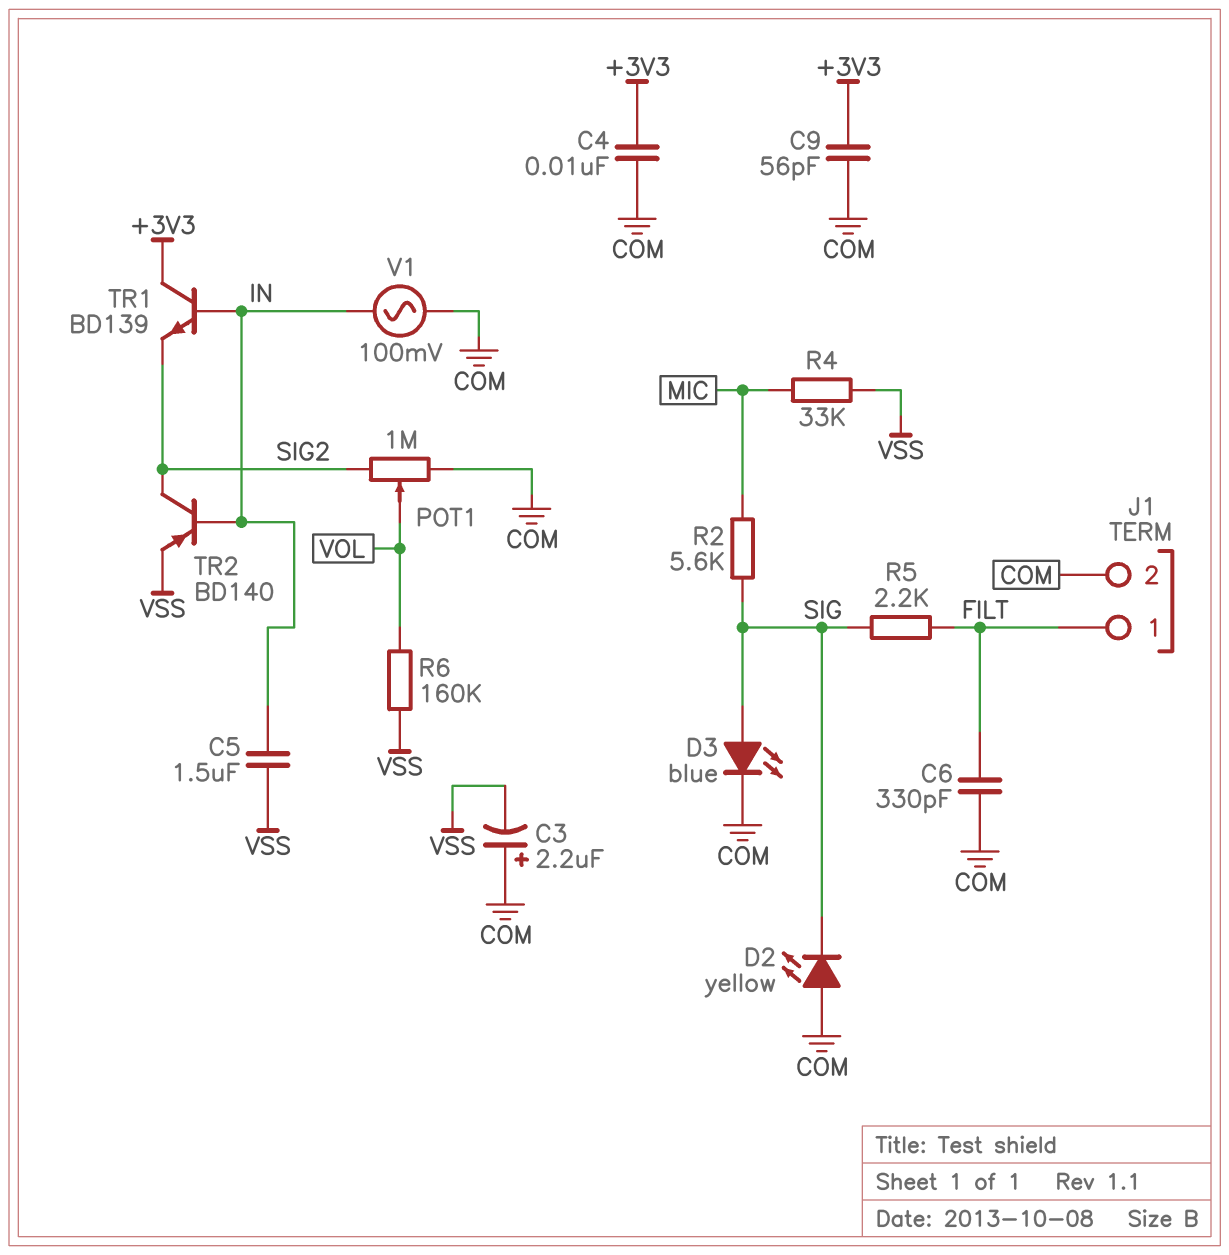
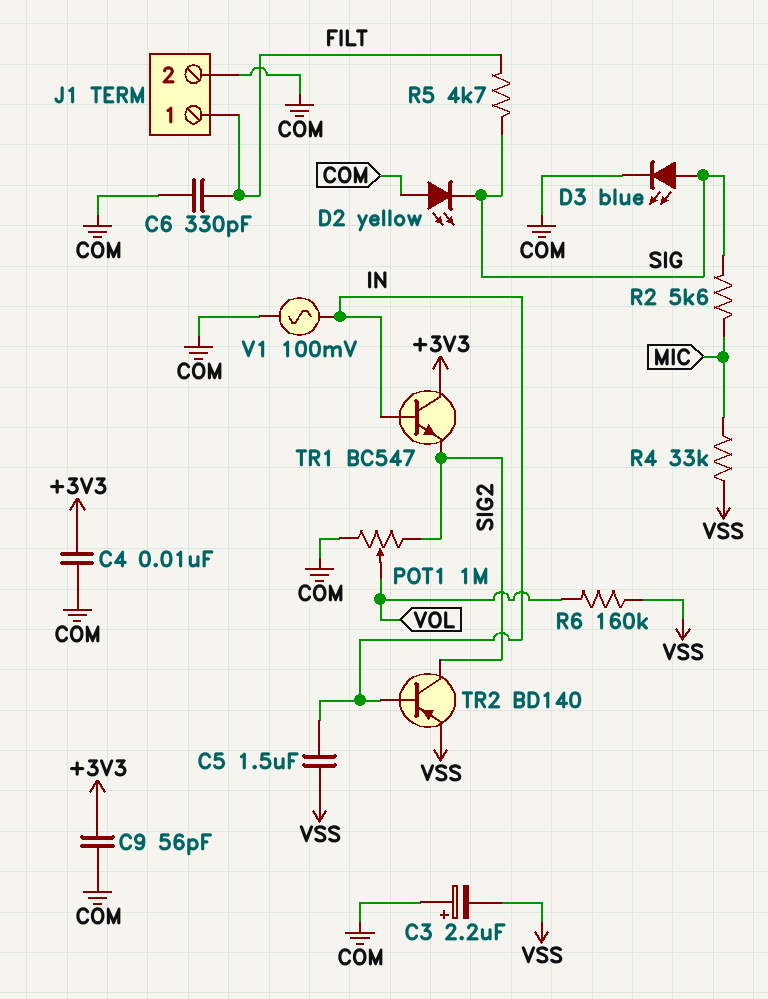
R5: 2.2k (FILT, SIG) -> 4.7k (FILT, SIG)
TR1: NPN BD139 (B IN, C +3V3, E SIG2) -> NPN BC547 (B IN, C +3V3, E SIG2)

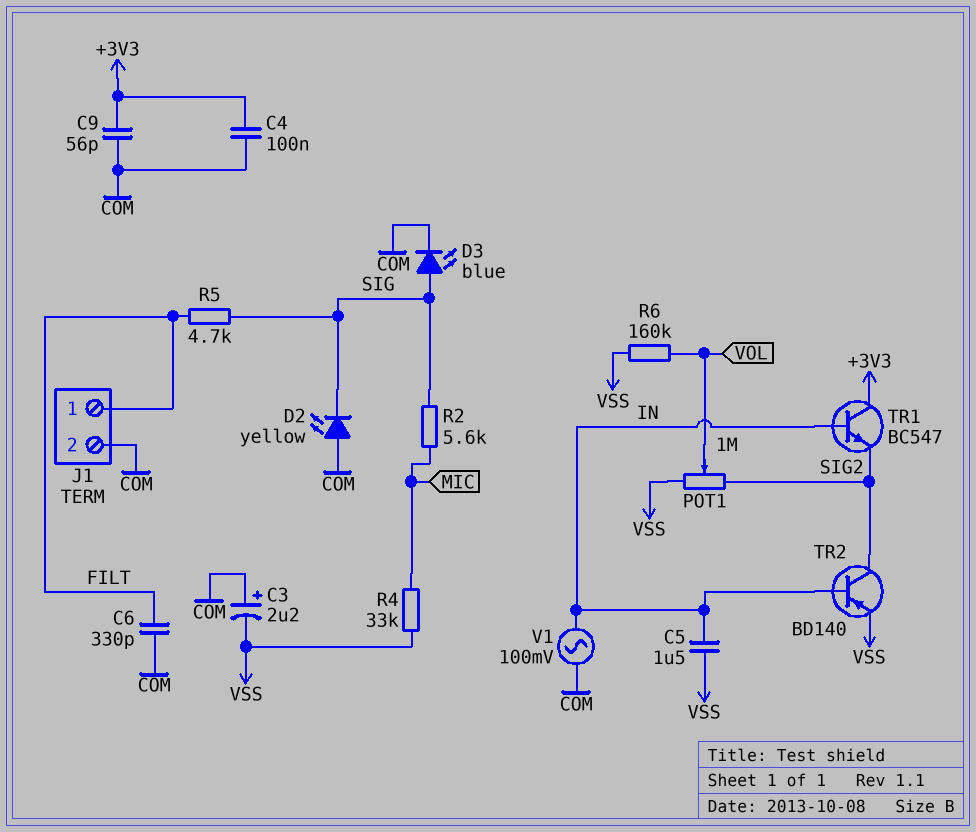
C4: 10nF (+3V3, COM) -> 100nF (+3V3, COM)
POT1: 1M (COM, SIG2, wiper VOL) -> 1M (SIG2, VSS, wiper VOL)

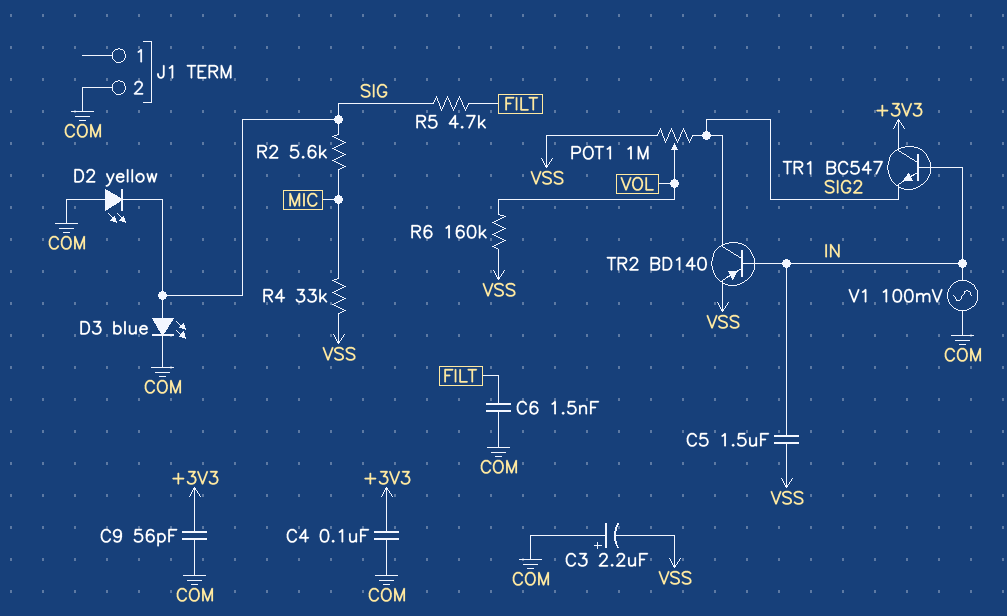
C6: 330pF (COM, FILT) -> 1.5nF (COM, FILT)
J1 pin 1: FILT -> none

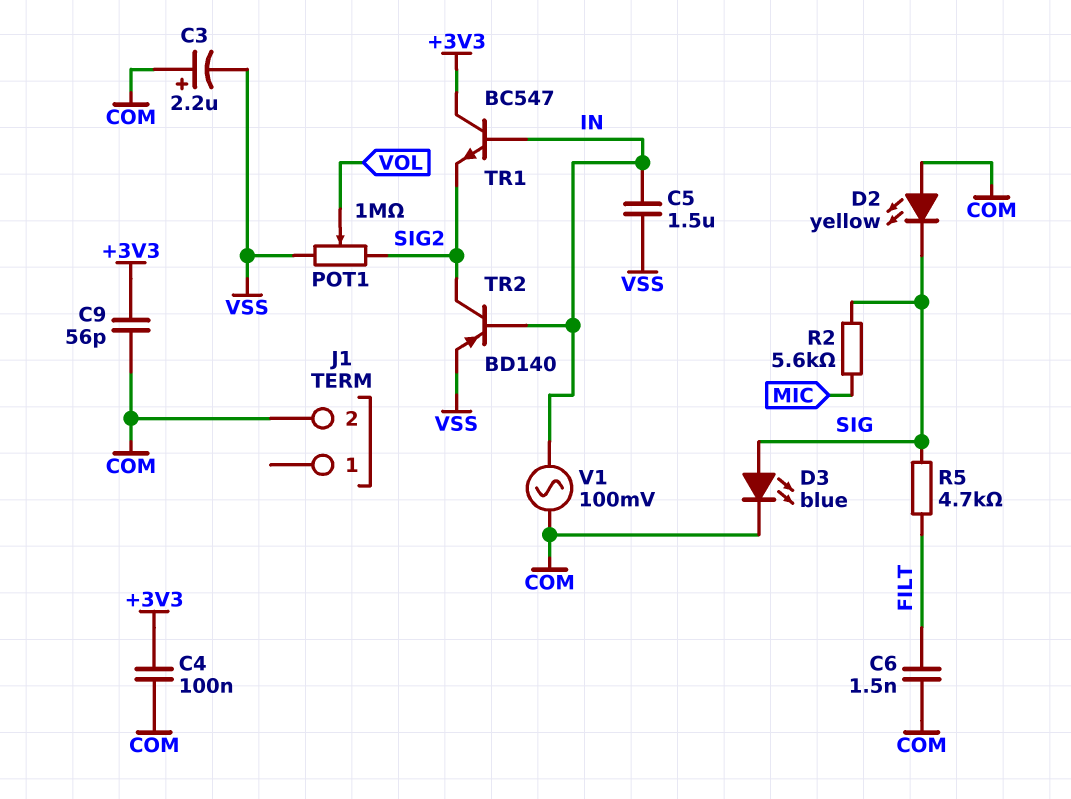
R4: 33k (MIC, VSS) -> none
R6: 160k (VOL, VSS) -> none

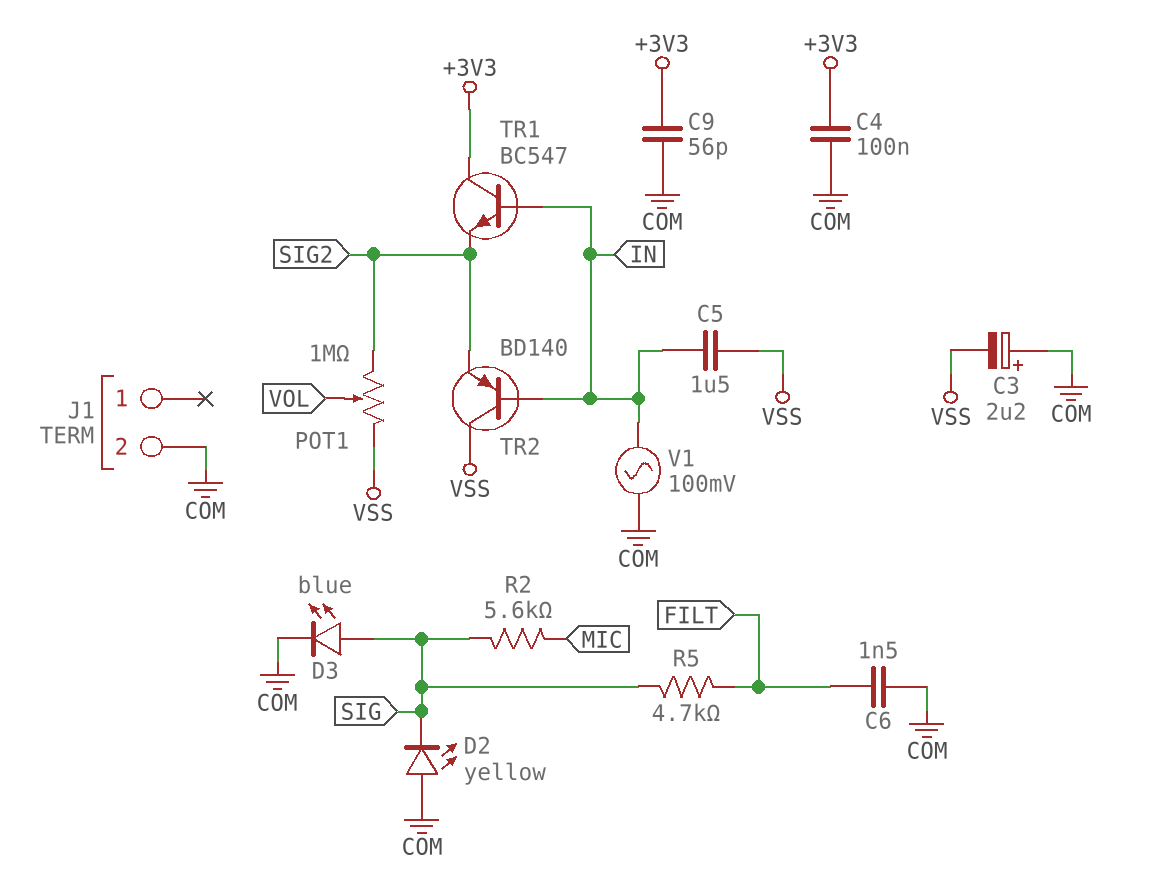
TR2: PNP BD140 (B IN, C SIG2, E VSS) -> PNP BD140 (B IN, C VSS, E SIG2)

